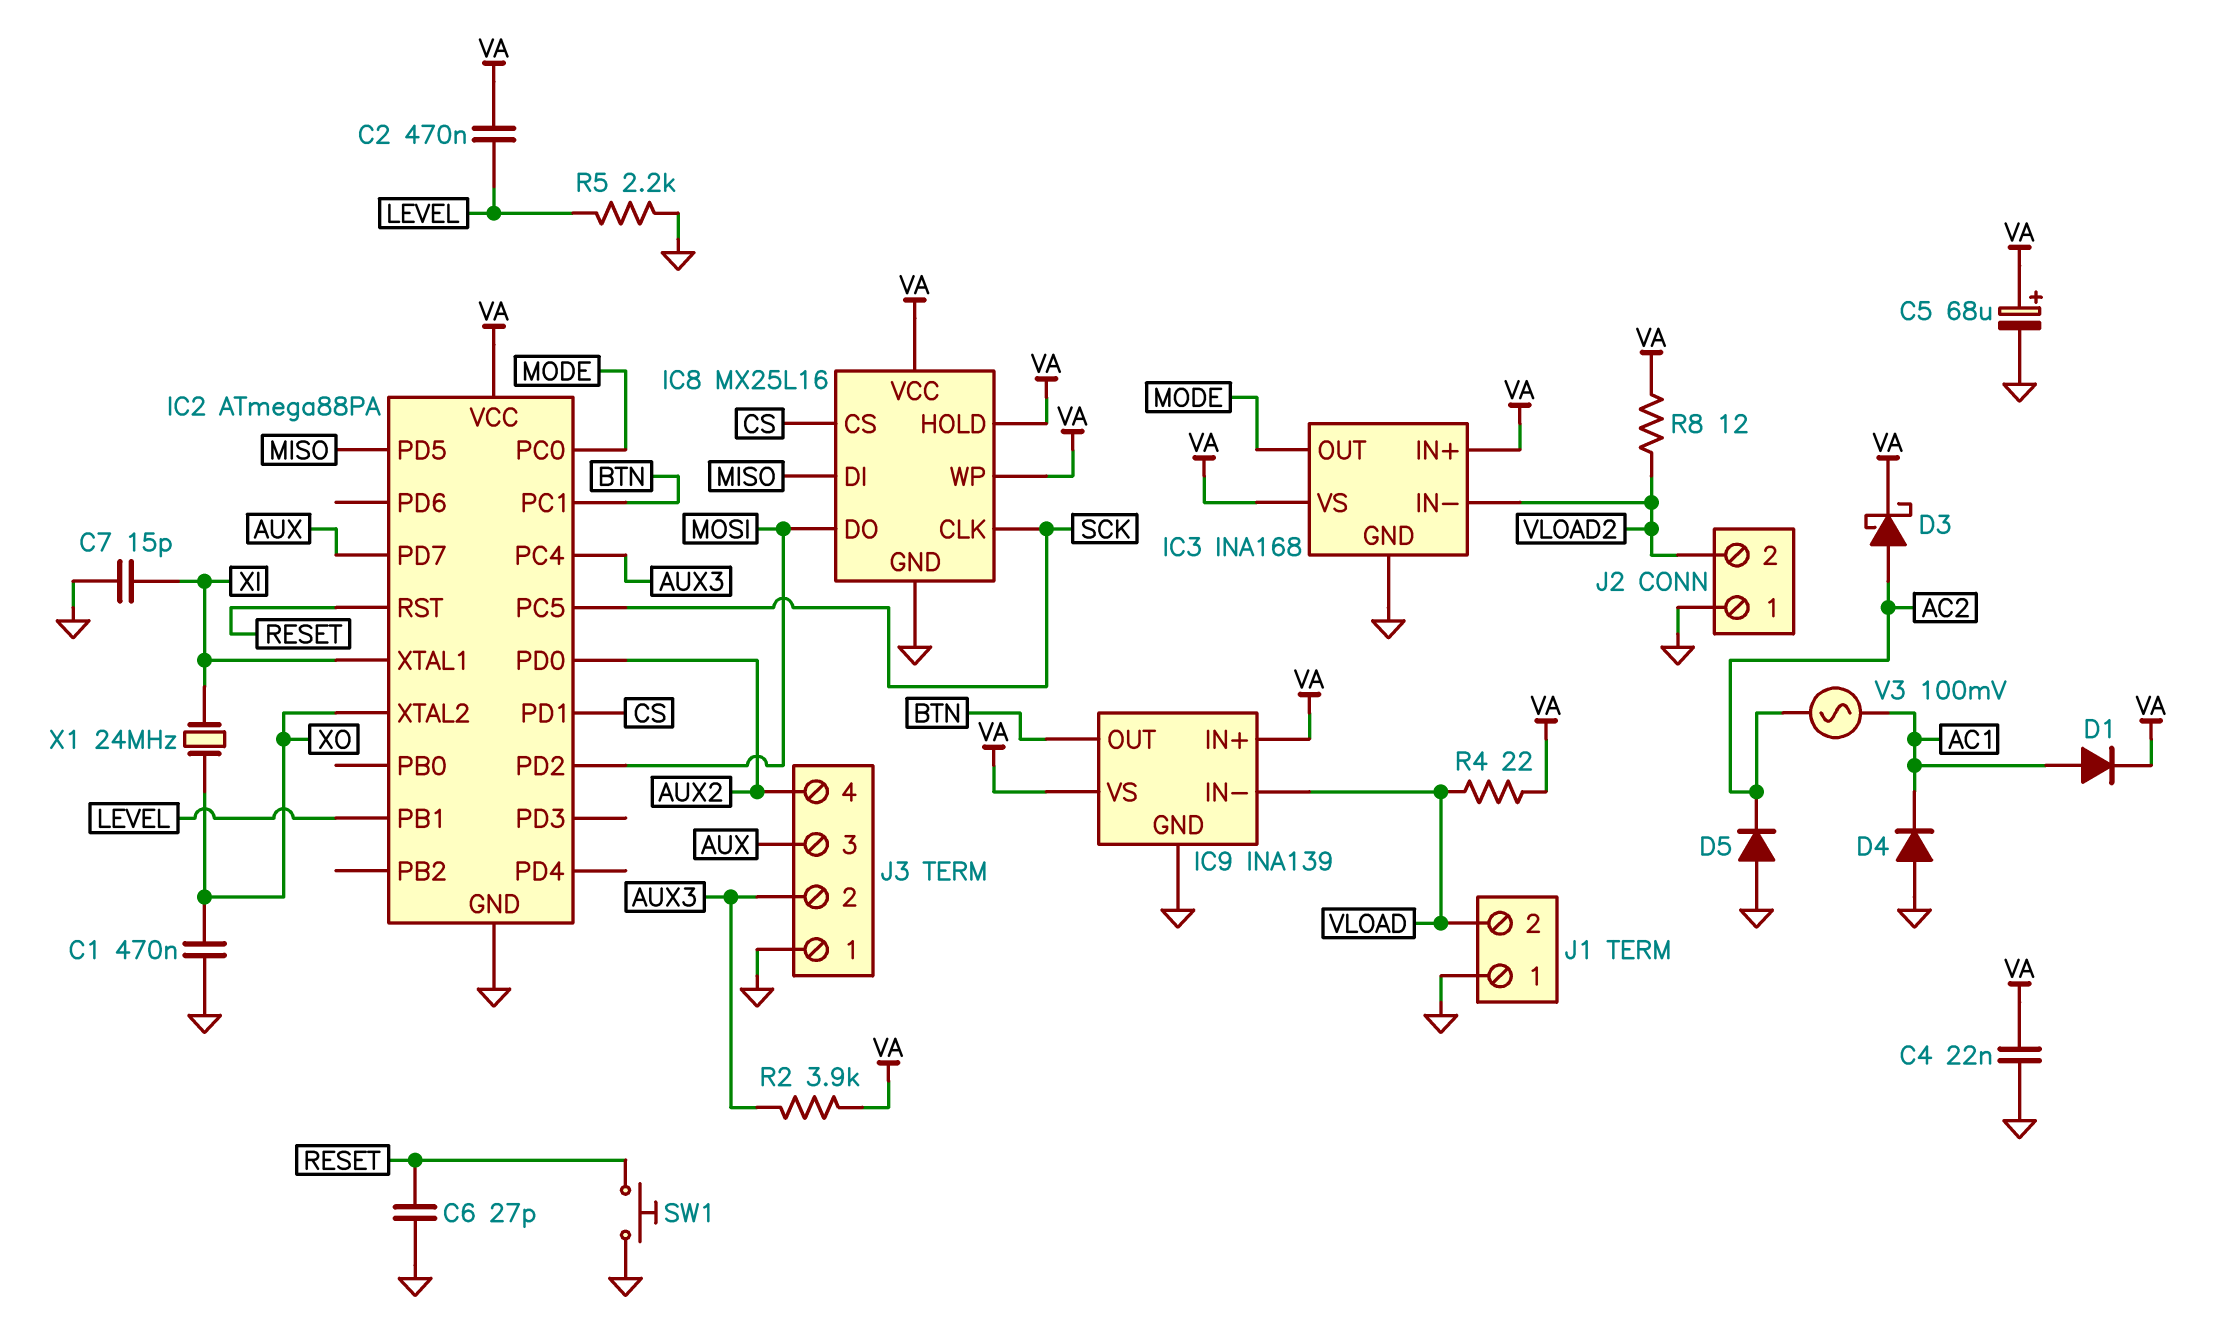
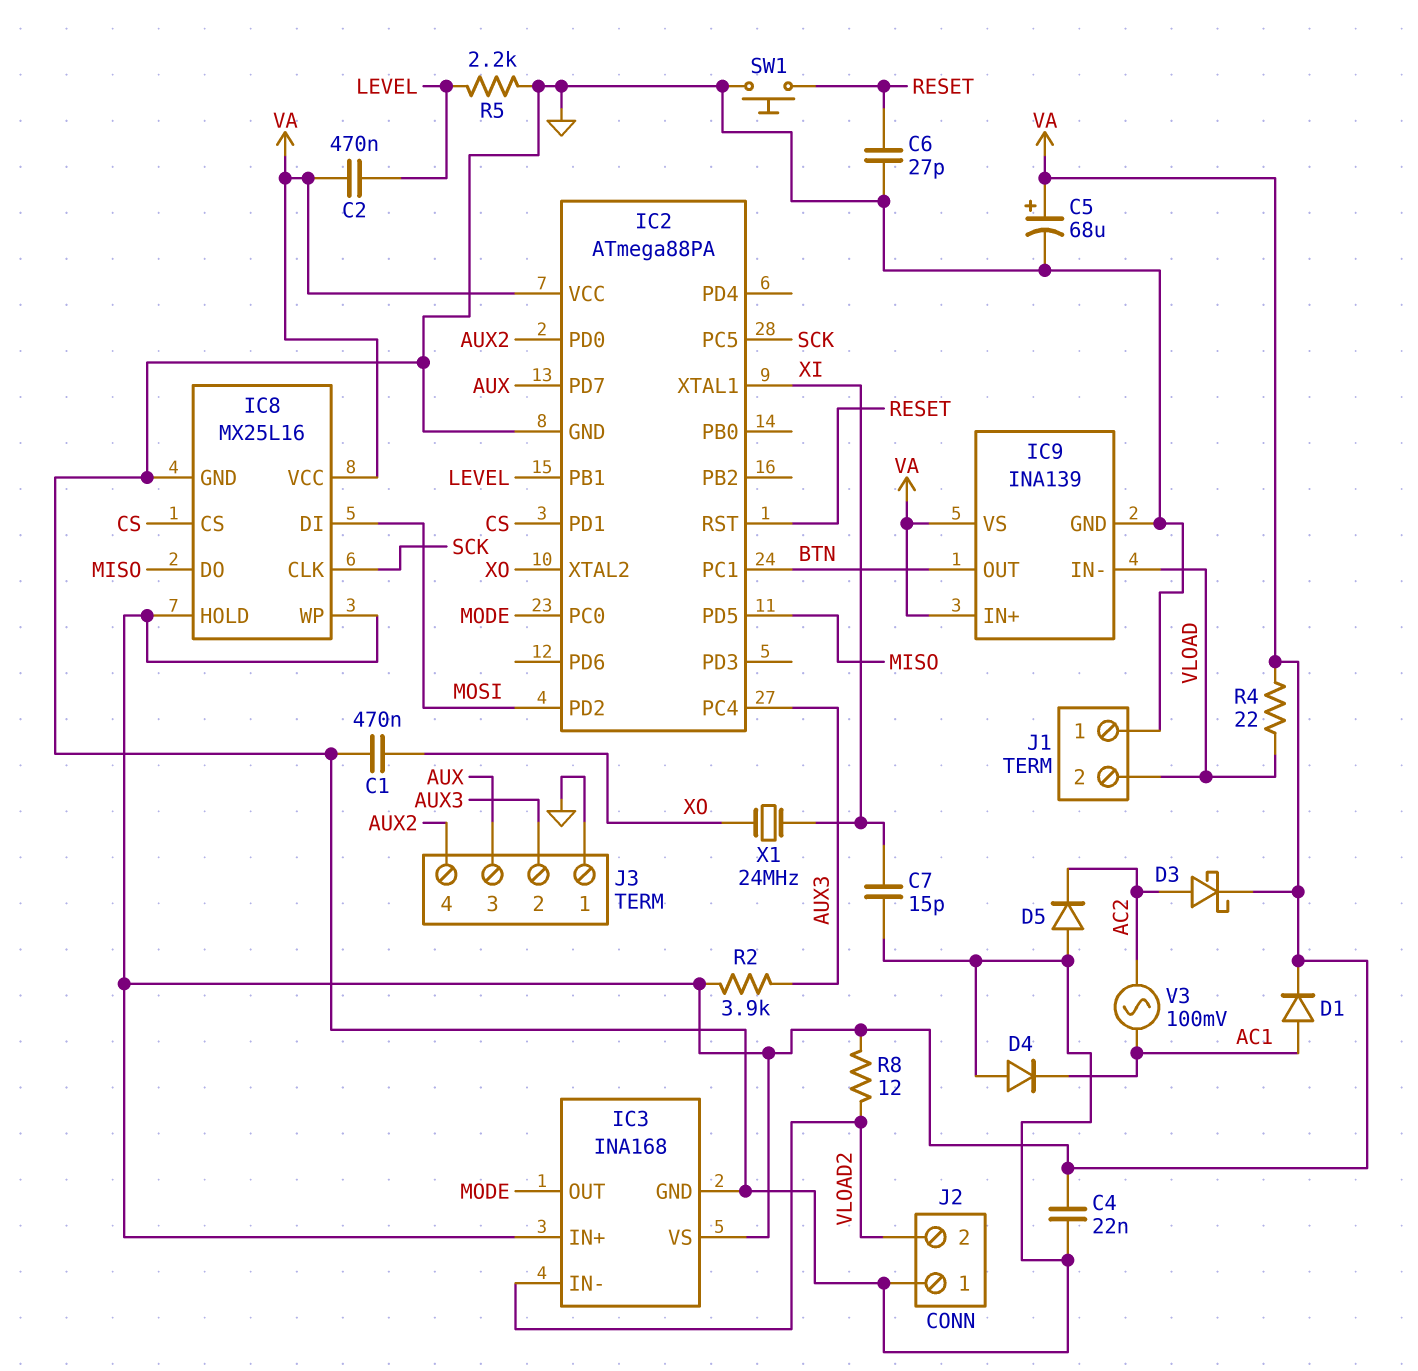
IC8 pin DI: MISO -> MOSI
IC8 pin DO: MOSI -> MISO

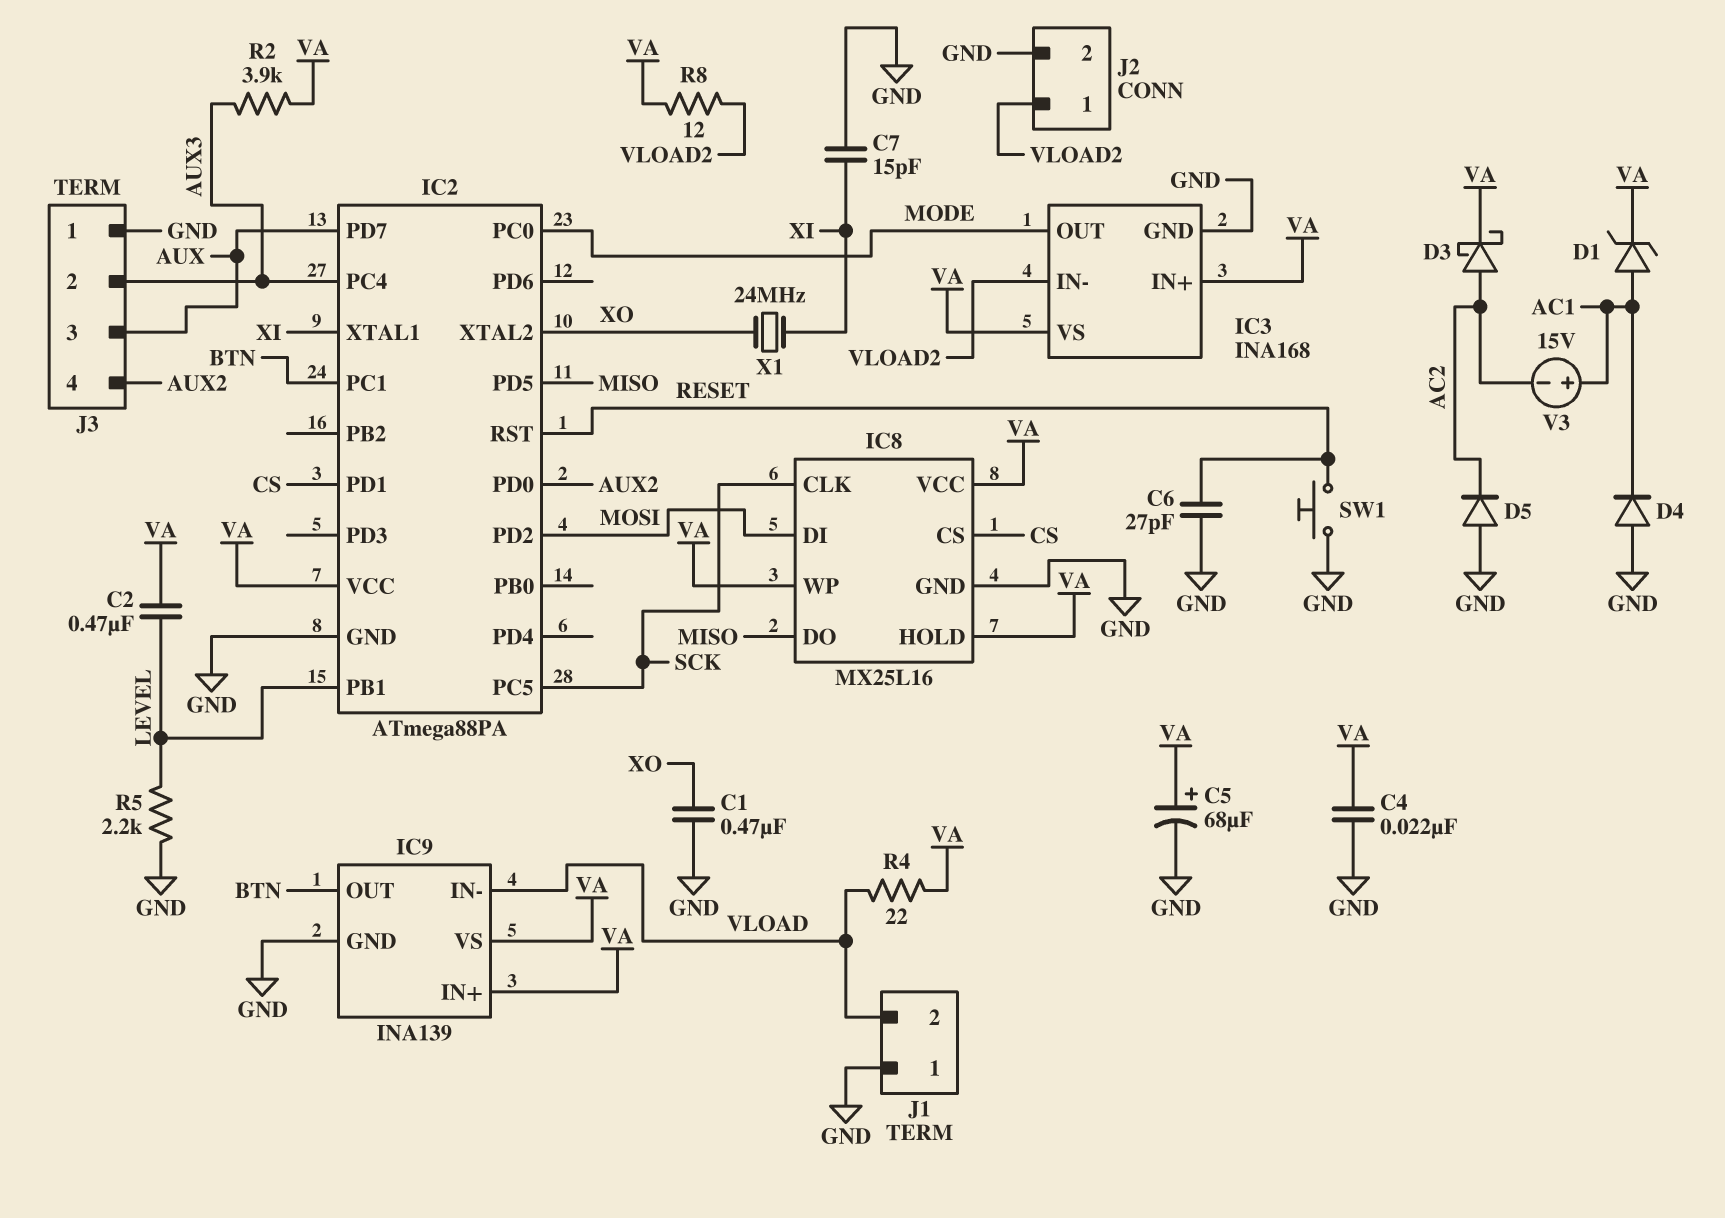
D1: diode (A AC1, K VA) -> zener (A AC1, K VA)
J2 pin 1: GND -> VLOAD2
J2 pin 2: VLOAD2 -> GND
V3: AC 100mV (AC1, AC2) -> 15V (plus AC1, minus AC2)

